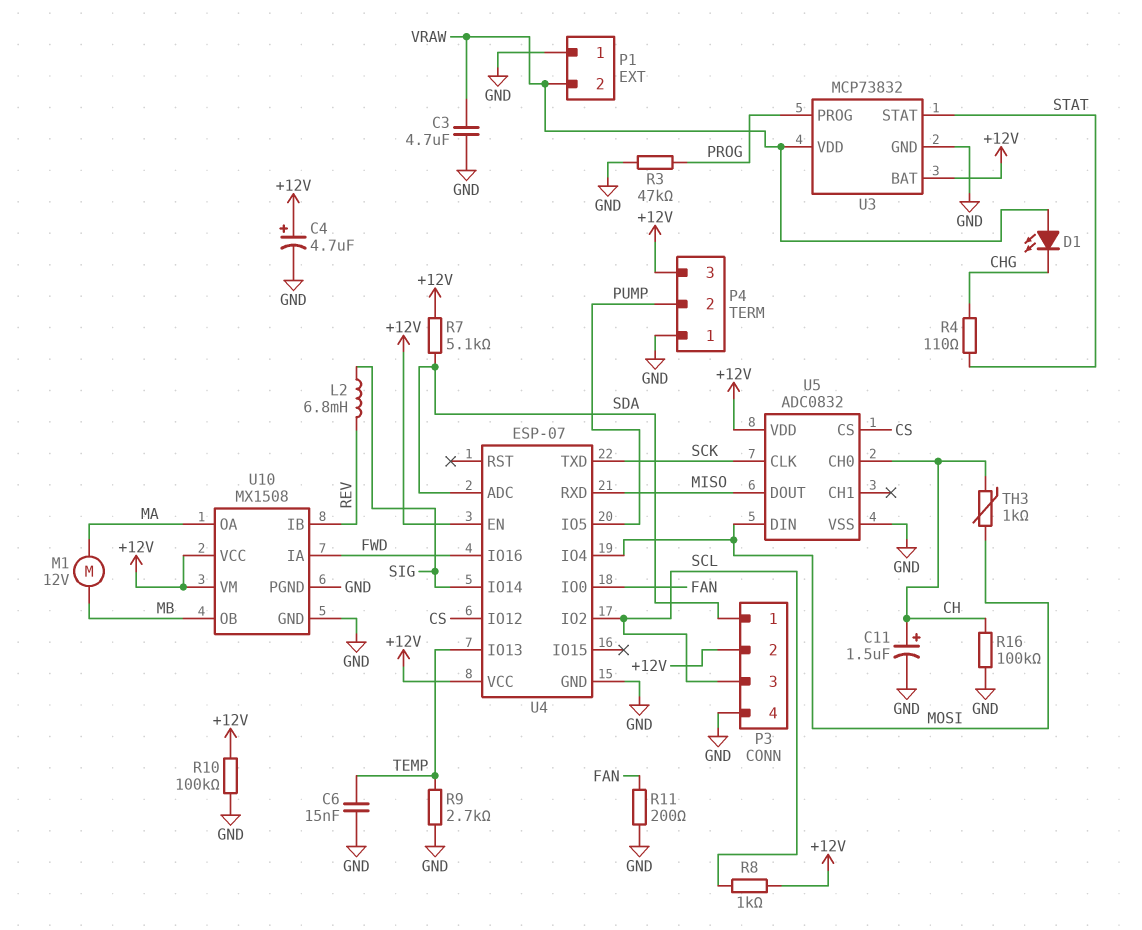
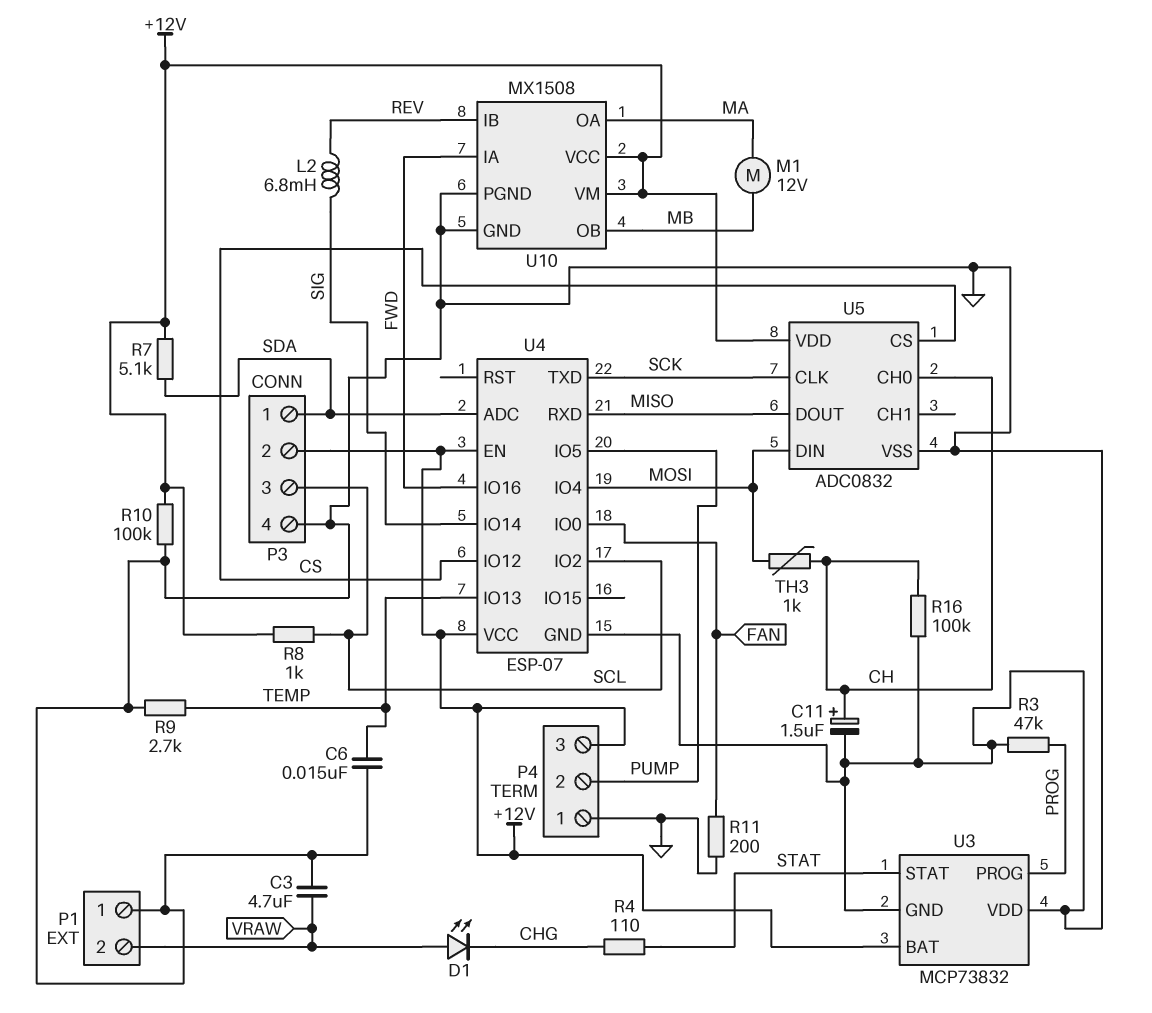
C4: 4.7uF (plus +12V, minus GND) -> none
U3 pin VDD: VRAW -> GND

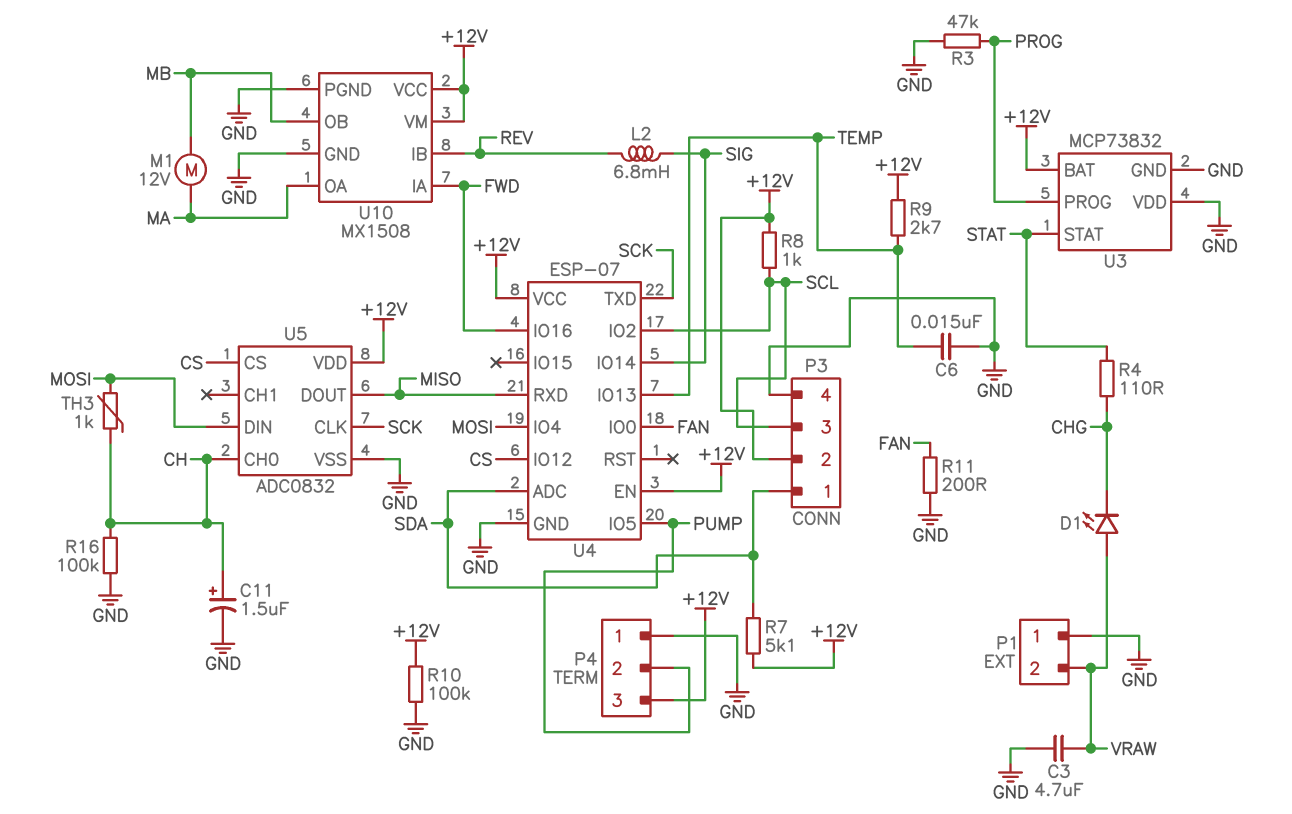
R9: 2.7k (GND, TEMP) -> 2.7k (+12V, TEMP)

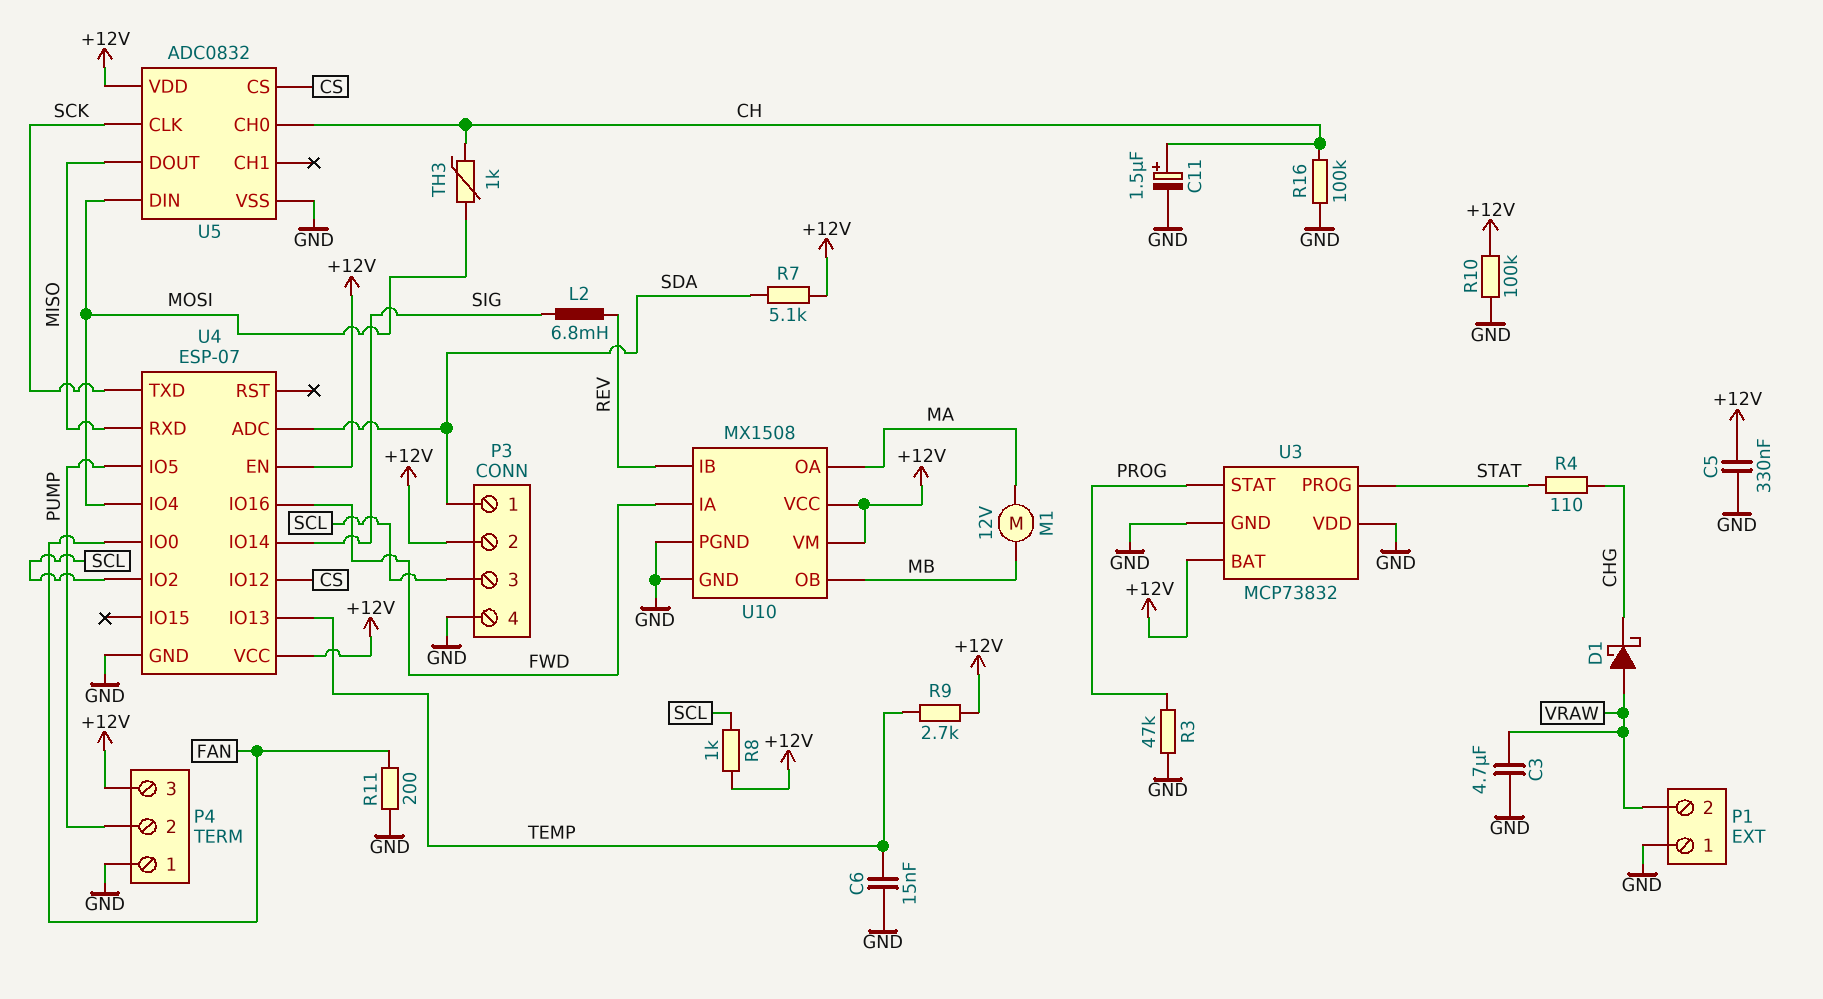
C5: none -> 330nF (+12V, GND)
D1: LED (A VRAW, K CHG) -> schottky (A VRAW, K CHG)
U3 pin PROG: PROG -> STAT
U3 pin STAT: STAT -> PROG

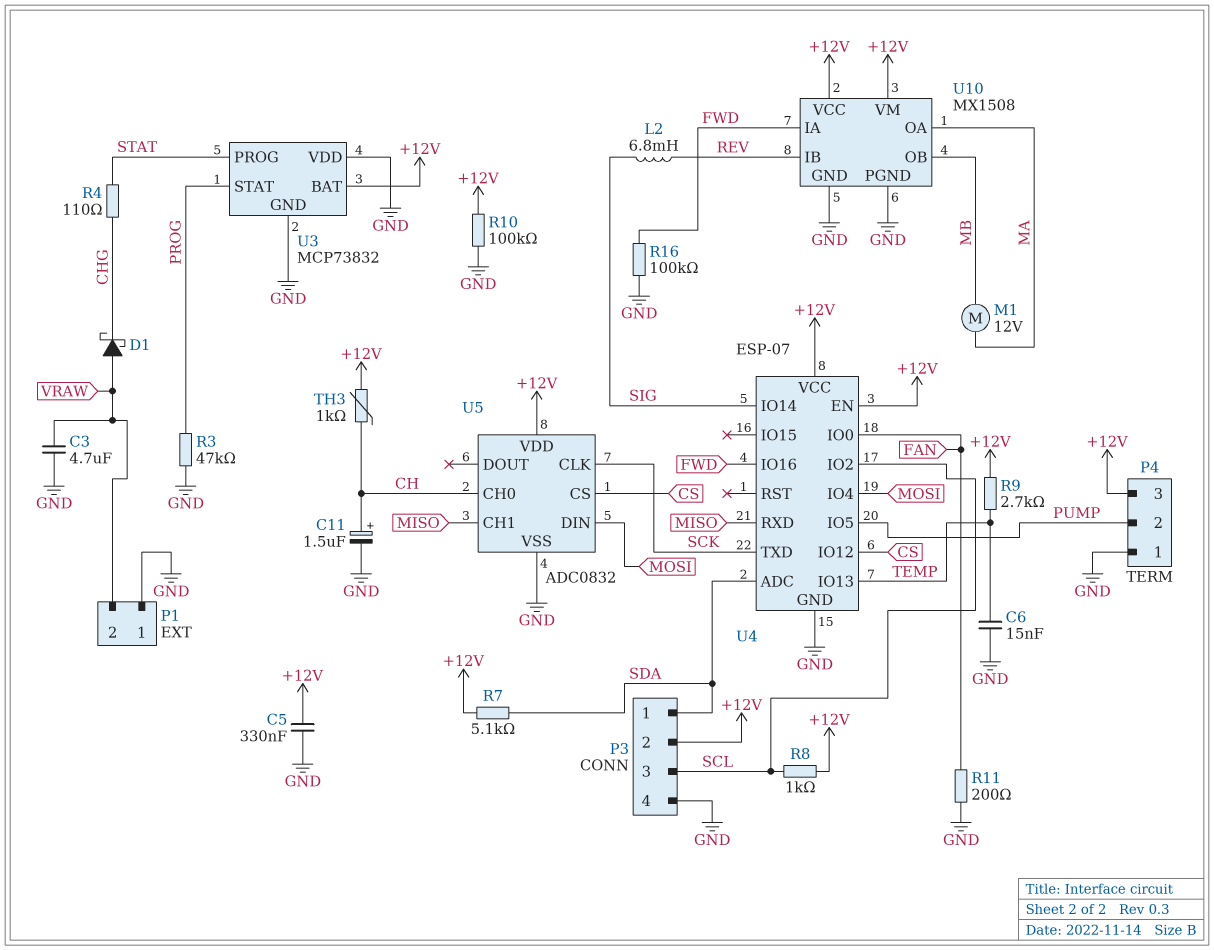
R16: 100k (CH, GND) -> 100k (FWD, GND)
TH3: 1k (CH, MOSI) -> 1k (+12V, CH)
U5 pin CH1: none -> MISO
U5 pin DOUT: MISO -> none

